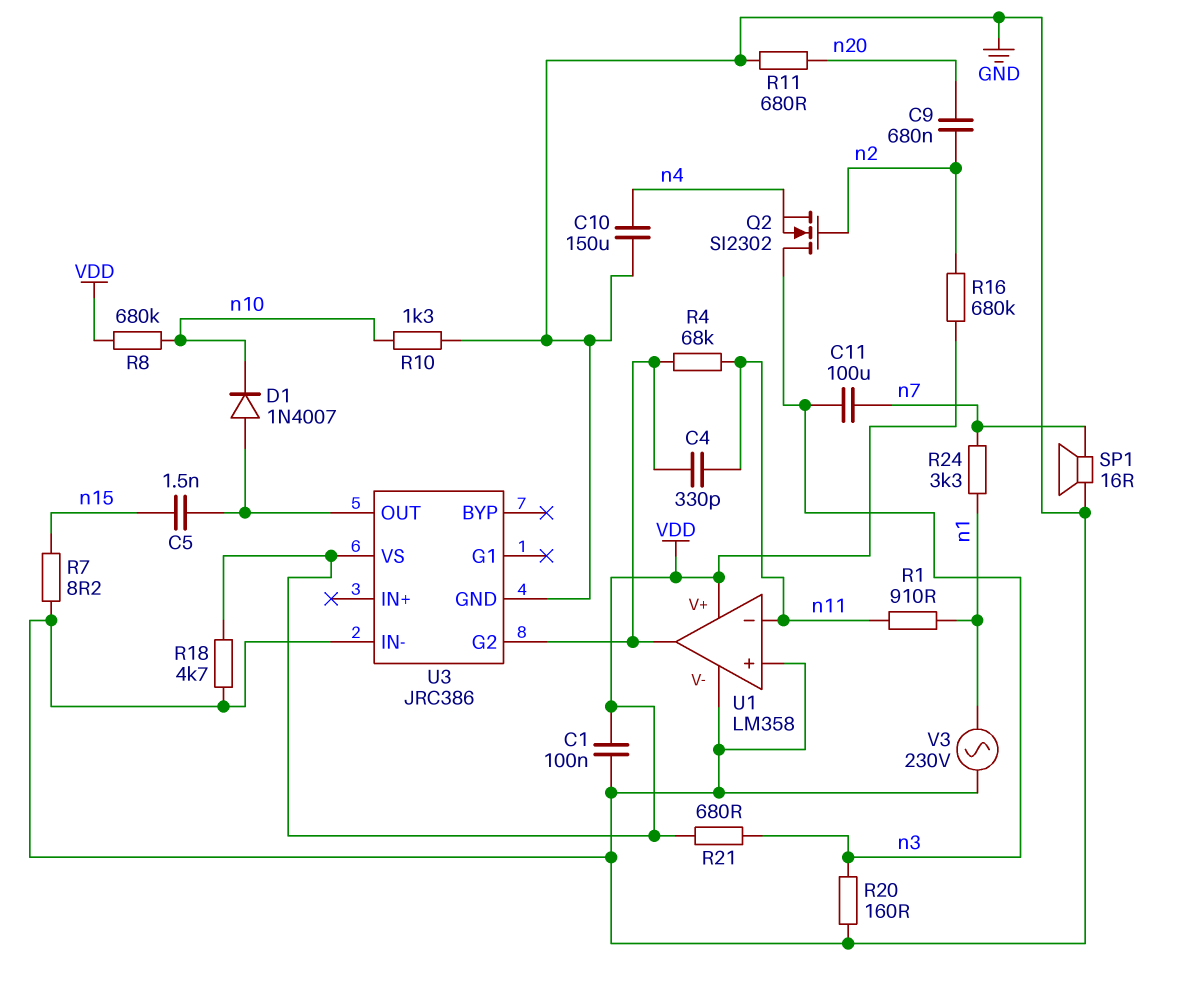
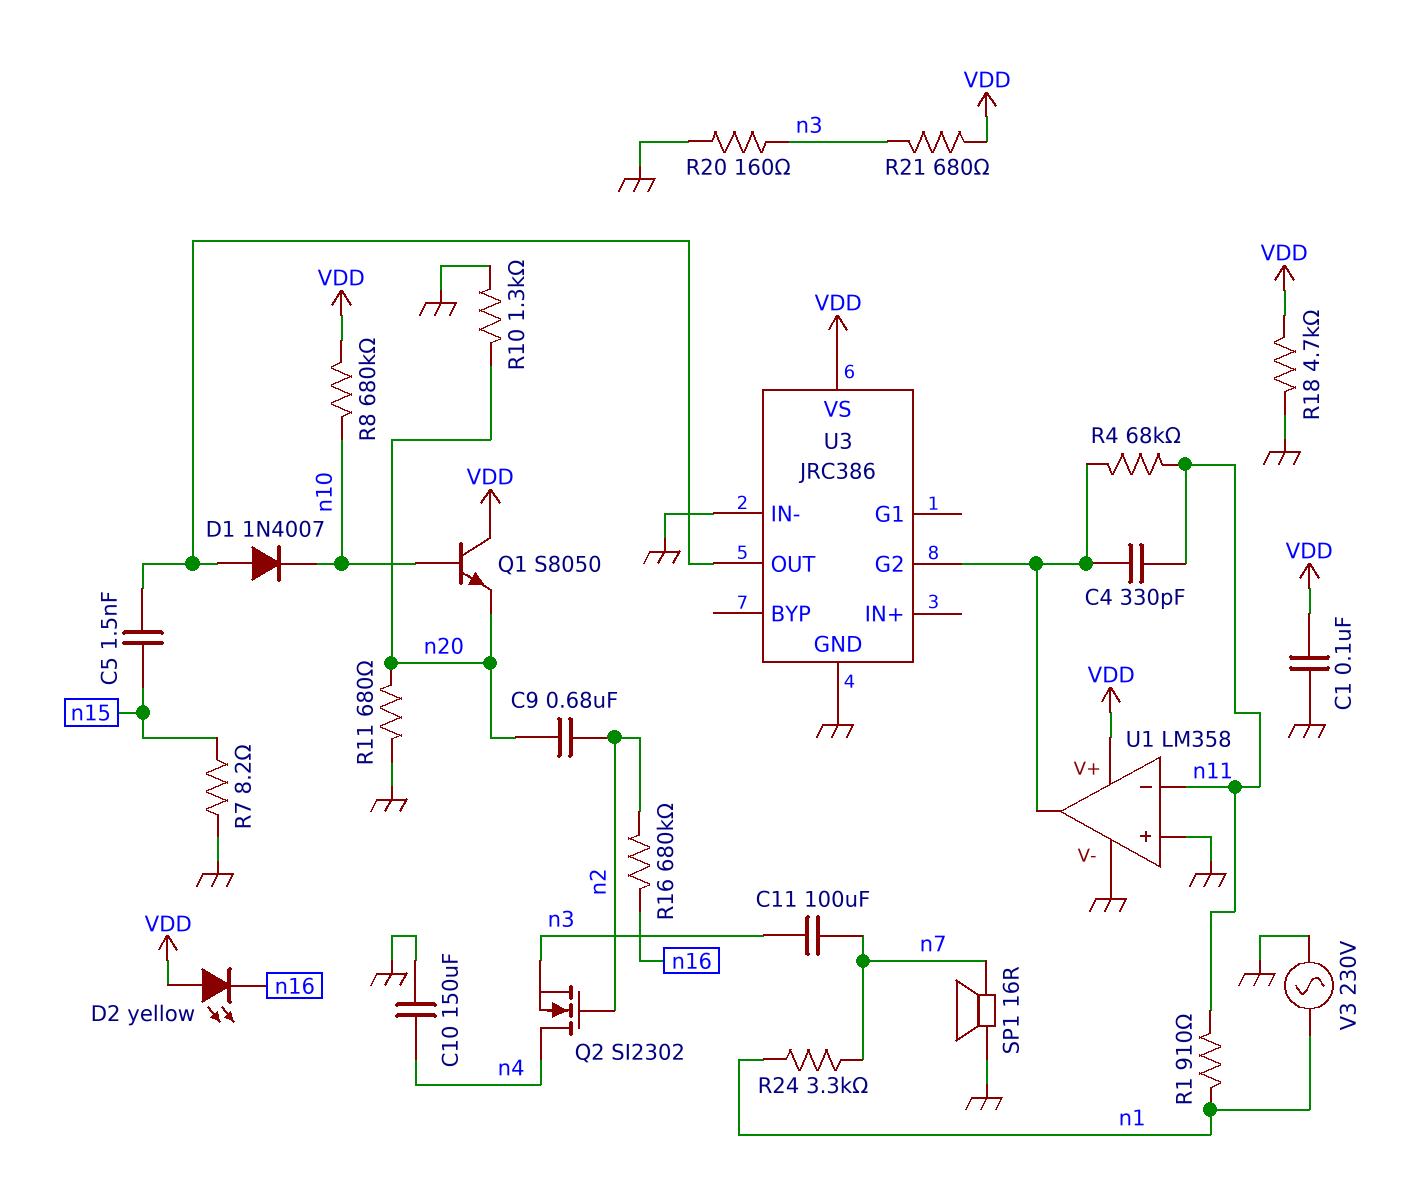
D2: none -> LED yellow (A VDD, K n16)
Q1: none -> NPN S8050 (B n10, C VDD, E n20)
Q2: NMOS SI2302 (G n2, D n3, S n4) -> NMOS SI2302 (G n2, D n4, S n3)
R10: 1.3k (GND, n10) -> 1.3k (GND, n20)
R16: 680k (VDD, n2) -> 680k (n2, n16)

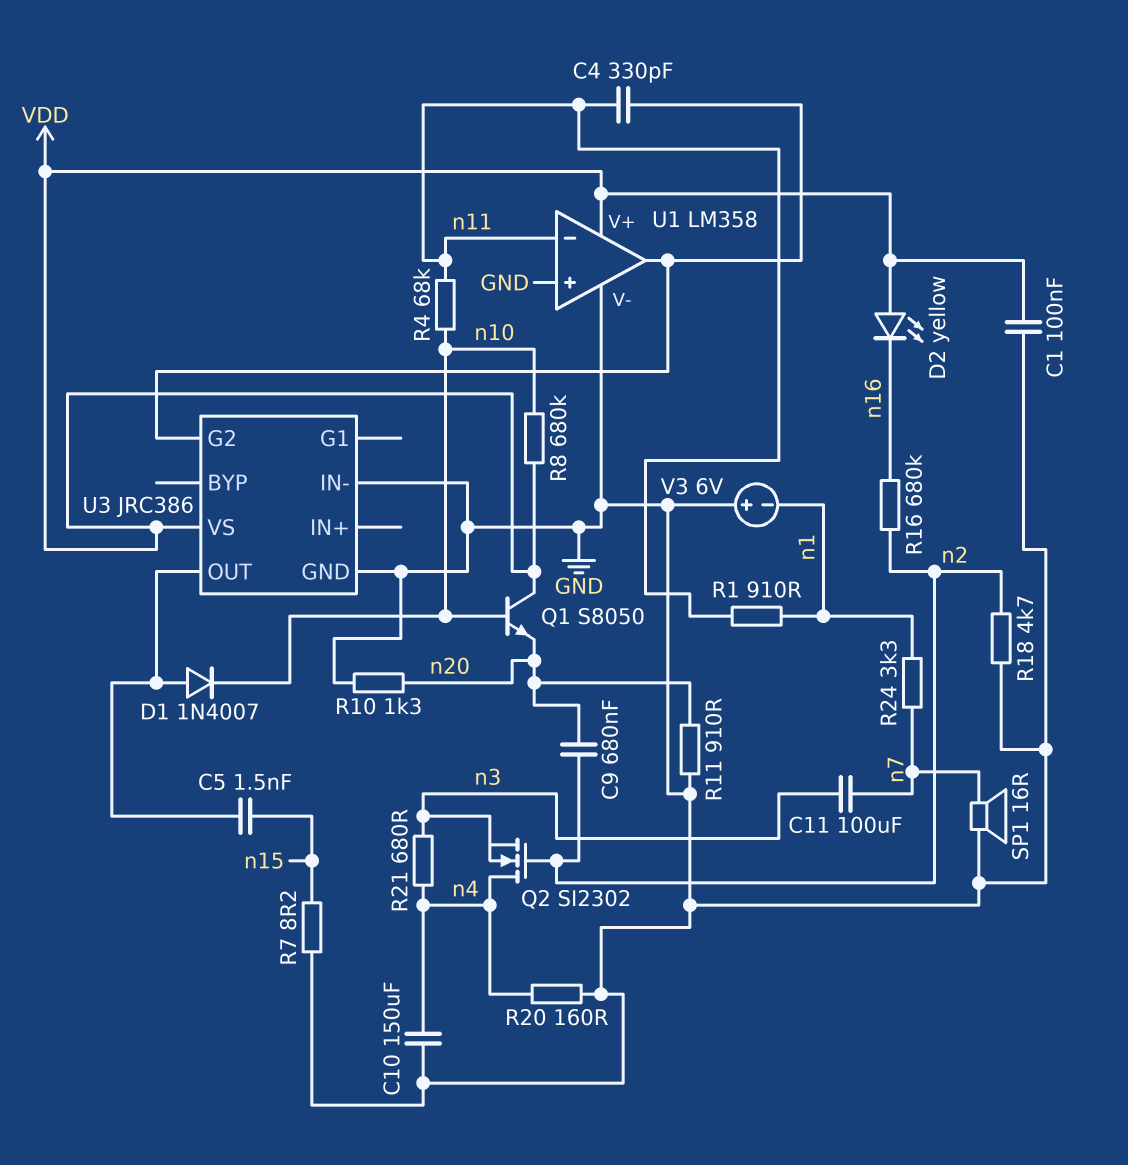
R4: 68k (U1/out, n11) -> 68k (n10, n11)
R11: 680 (GND, n20) -> 910 (GND, n20)
R18: 4.7k (GND, VDD) -> 4.7k (GND, n2)
R20: 160 (GND, n3) -> 160 (GND, n4)
R21: 680 (VDD, n3) -> 680 (n3, n4)
V3: AC 230V (GND, n1) -> 6V (plus GND, minus n1)

